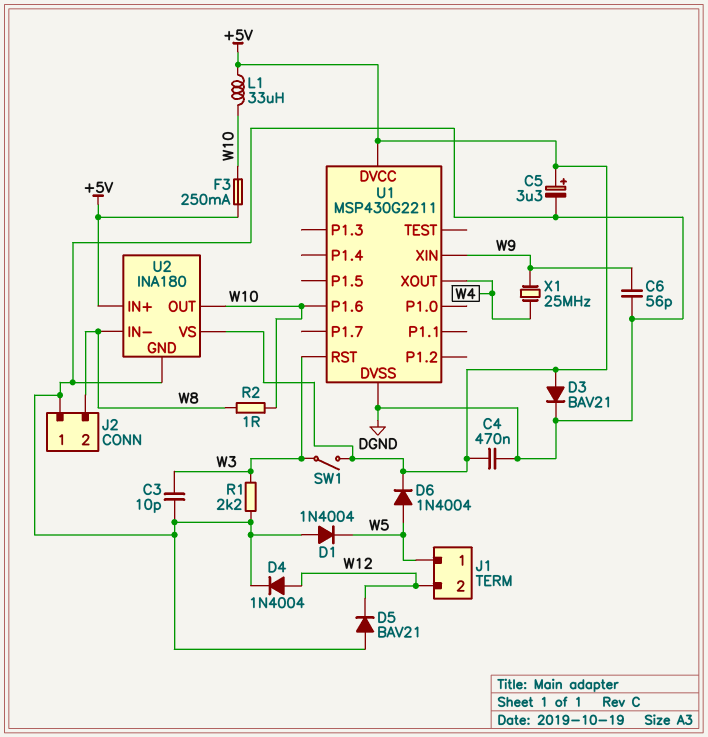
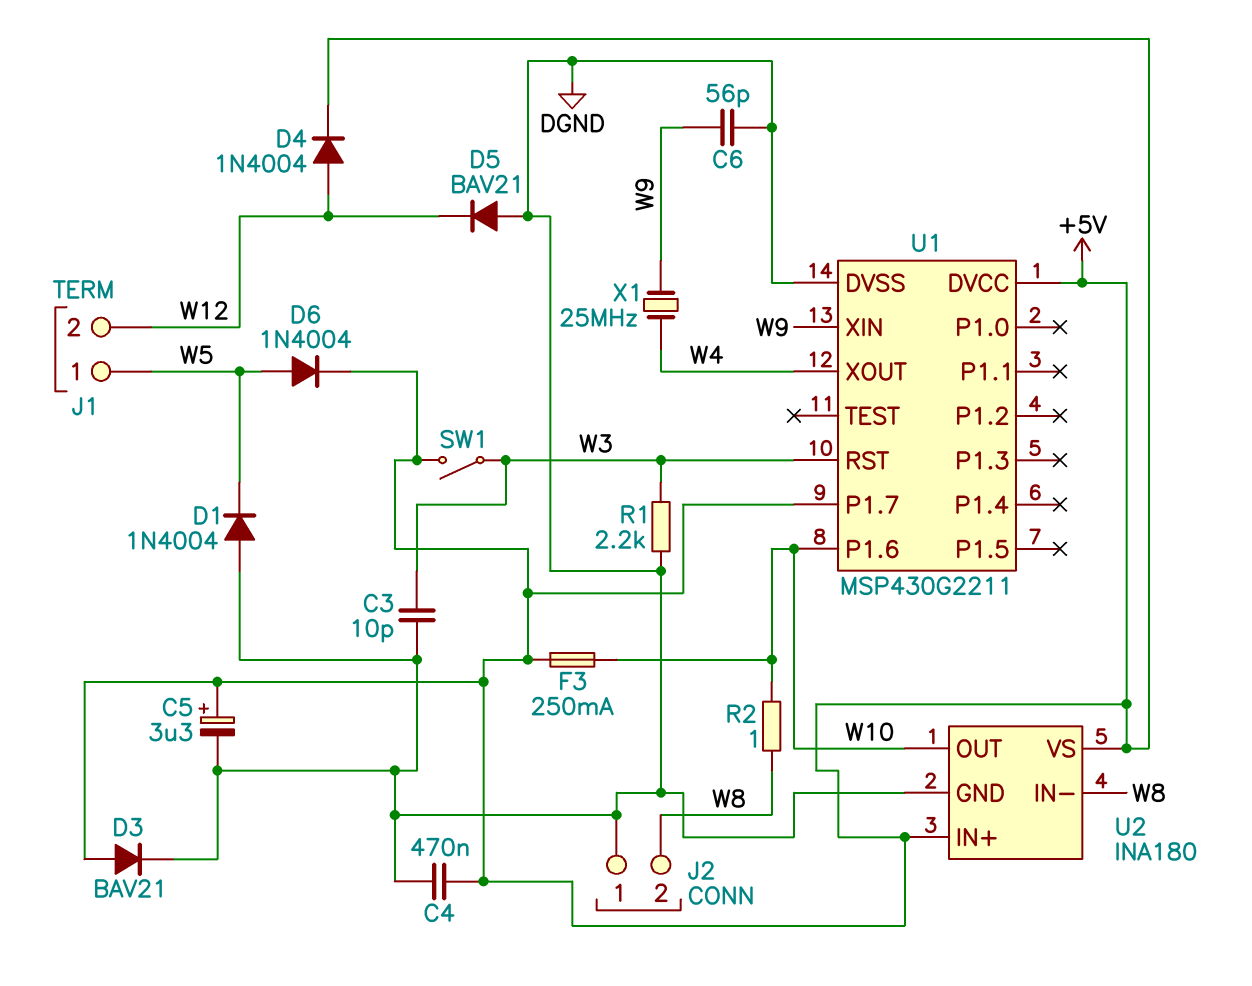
D4: diode 1N4004 (A W12, K DGND) -> diode 1N4004 (A W12, K +5V)
L1: 33uH (+5V, W10) -> none
U1 pin P1.7: none -> +5V

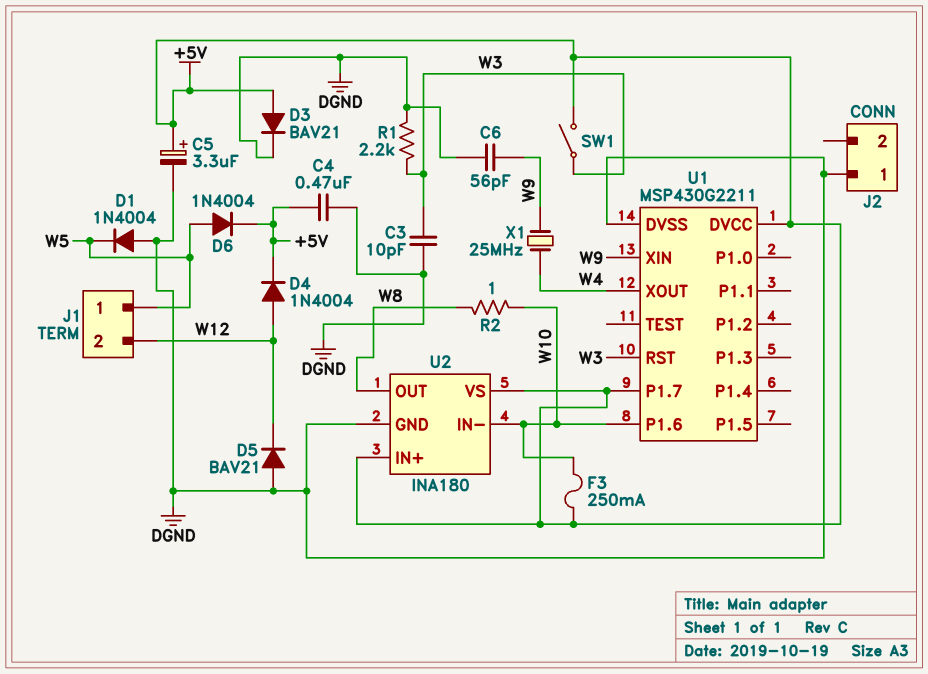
J2 pin 2: W8 -> none
U2 pin IN-: W8 -> W10
U2 pin OUT: W10 -> W8

